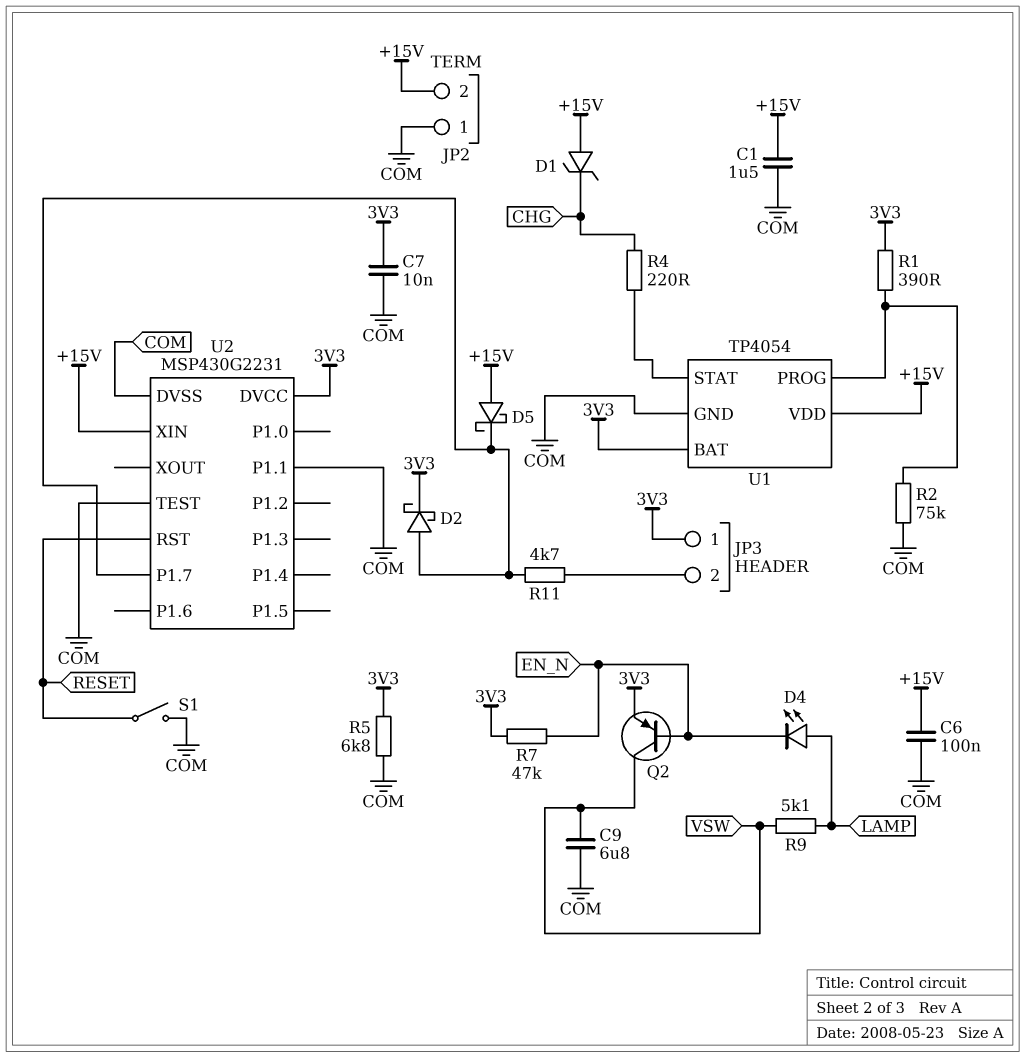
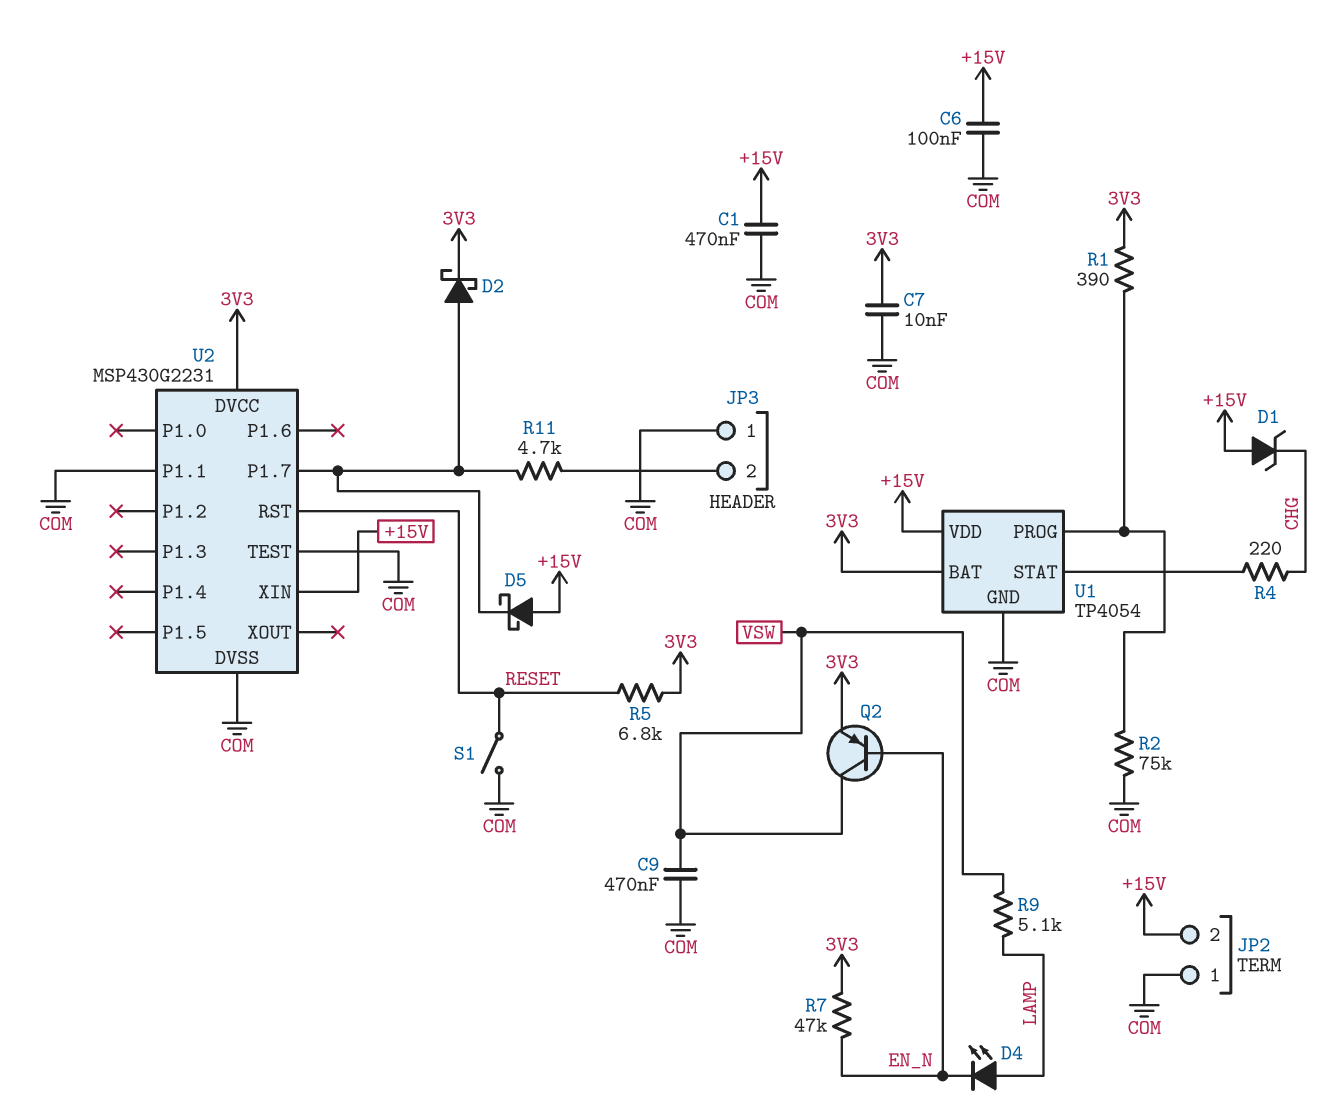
C1: 1.5uF (+15V, COM) -> 470nF (+15V, COM)
C9: 6.8uF (COM, VSW) -> 470nF (COM, VSW)
JP3 pin 1: 3V3 -> COM
R5: 6.8k (3V3, COM) -> 6.8k (3V3, RESET)

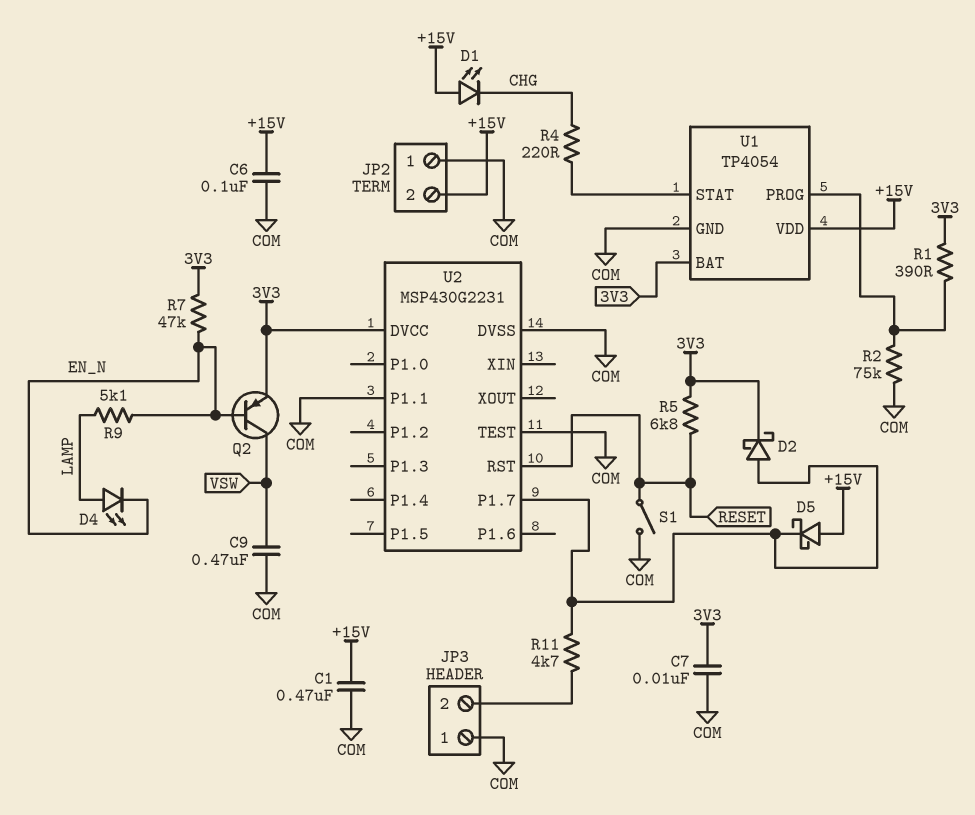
D1: zener (A +15V, K CHG) -> LED (A +15V, K CHG)
R9: 5.1k (LAMP, VSW) -> 5.1k (EN_N, LAMP)
U2 pin XIN: +15V -> none

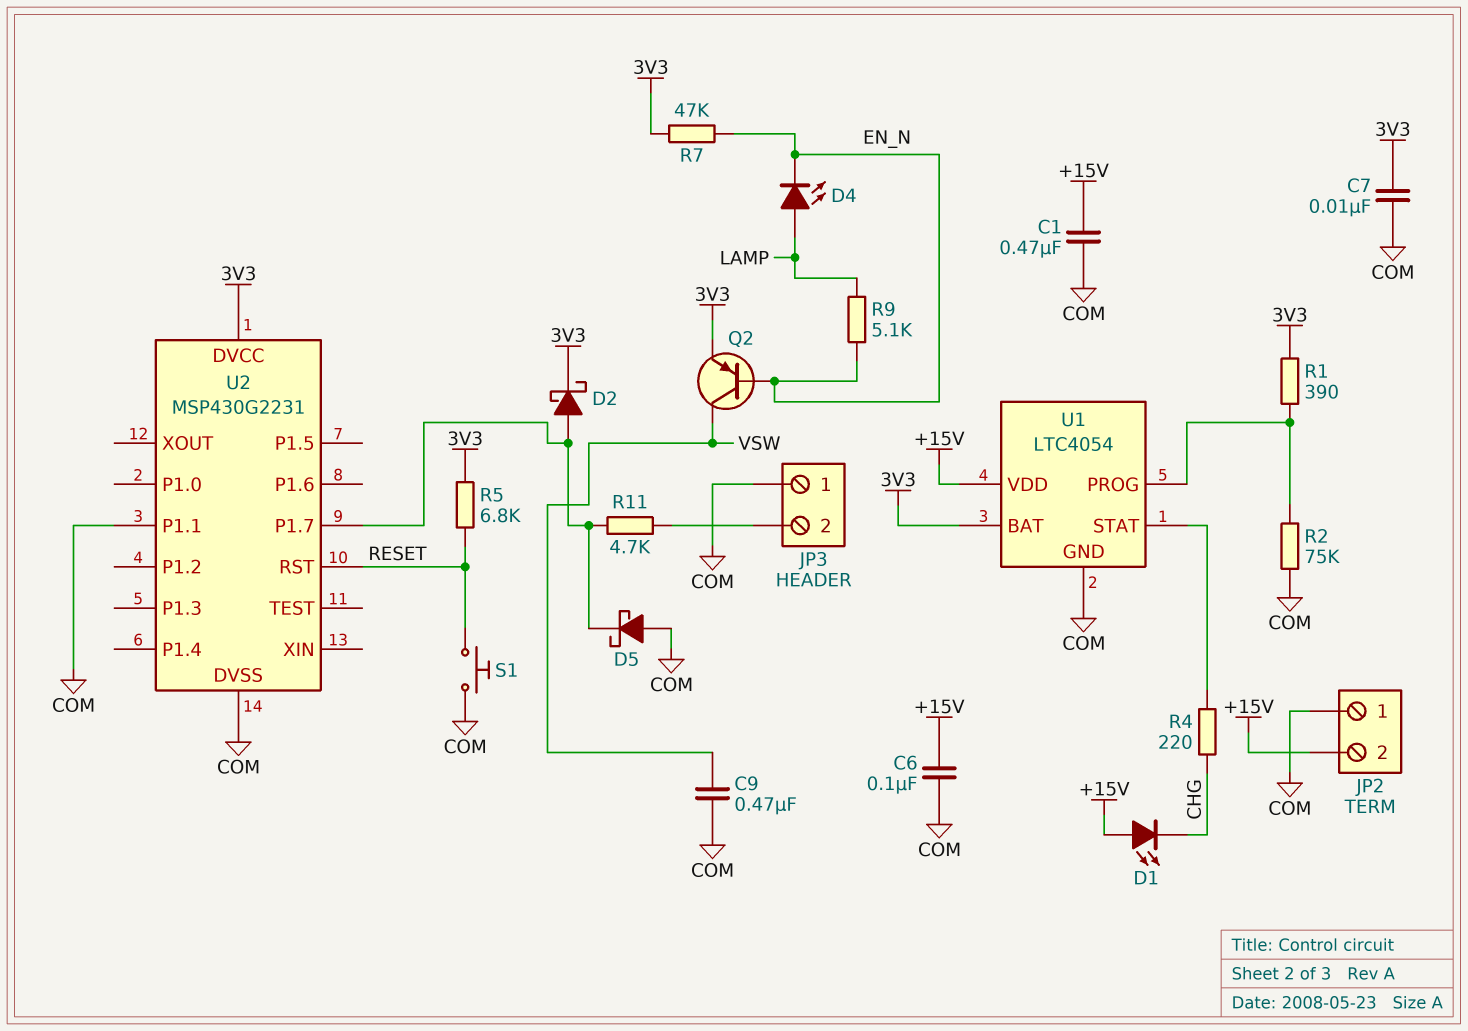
D5: schottky (A +15V, K U2/P1.7) -> schottky (A COM, K U2/P1.7)
S1: switch (COM, RESET) -> button (COM, RESET)
U1: TP4054 -> LTC4054
U2 pin TEST: COM -> none

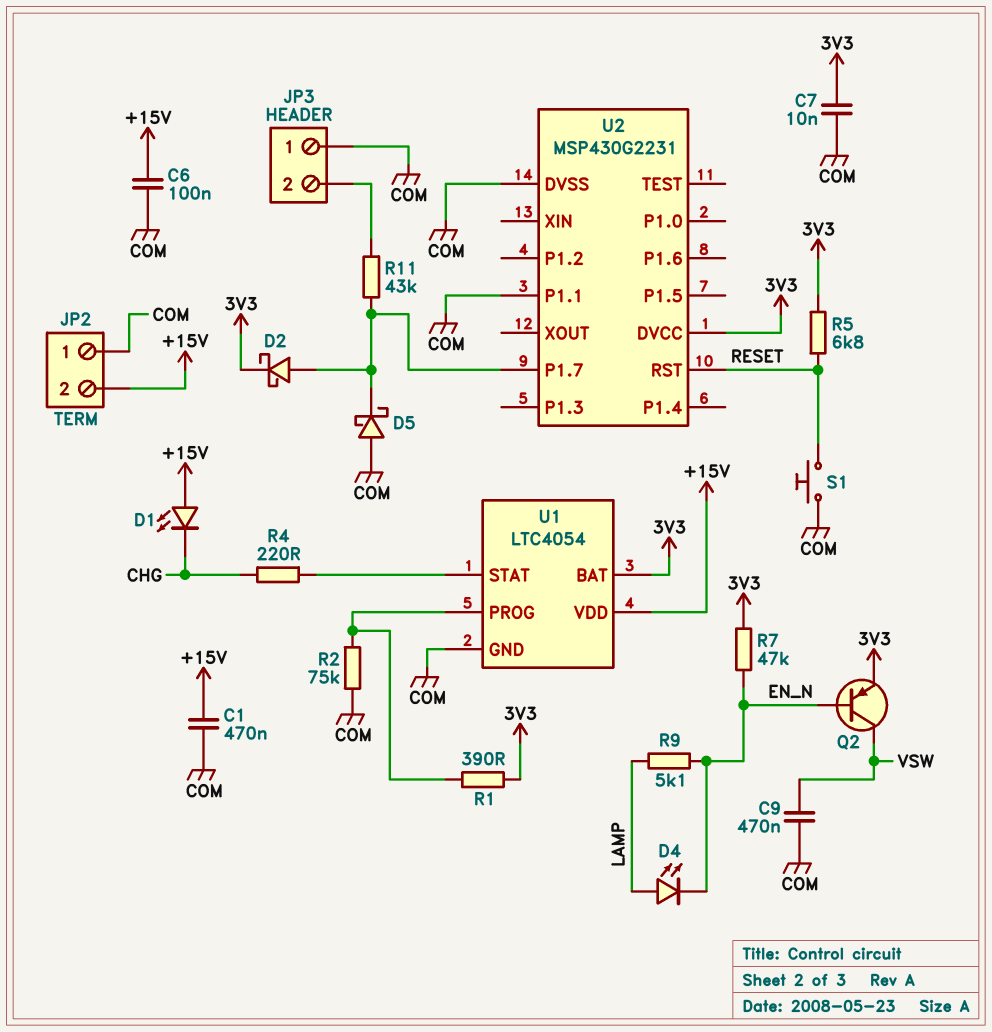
R11: 4.7k (JP3/2, U2/P1.7) -> 43k (JP3/2, U2/P1.7)

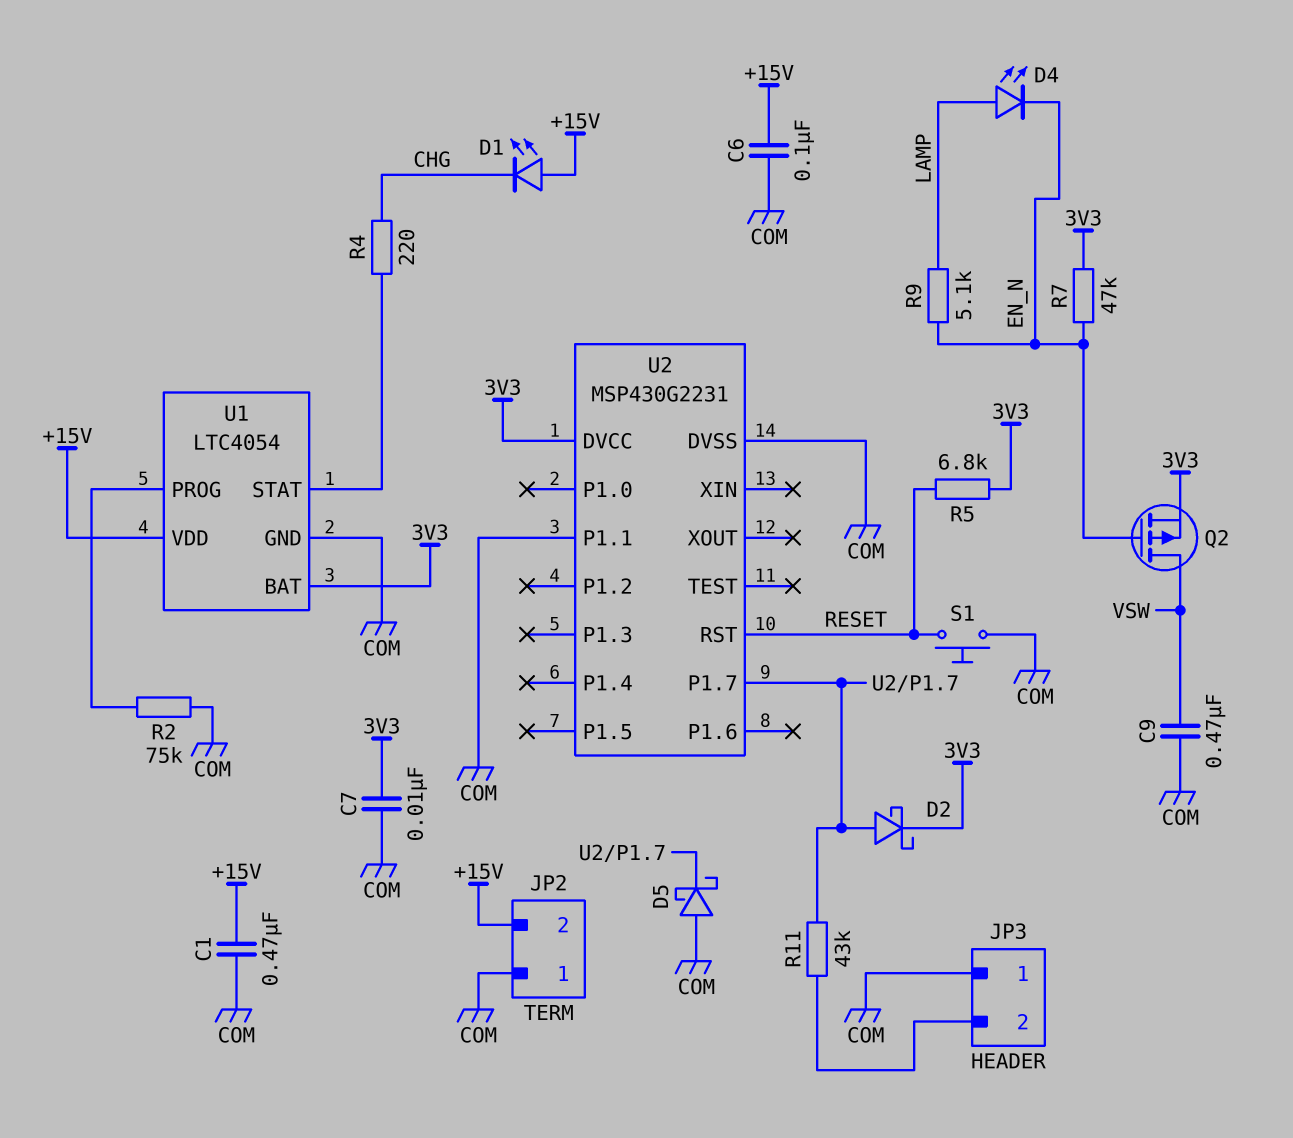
Q2: PNP (B EN_N, C VSW, E 3V3) -> PMOS (G EN_N, D VSW, S 3V3)
R1: 390 (3V3, U1/PROG) -> none

